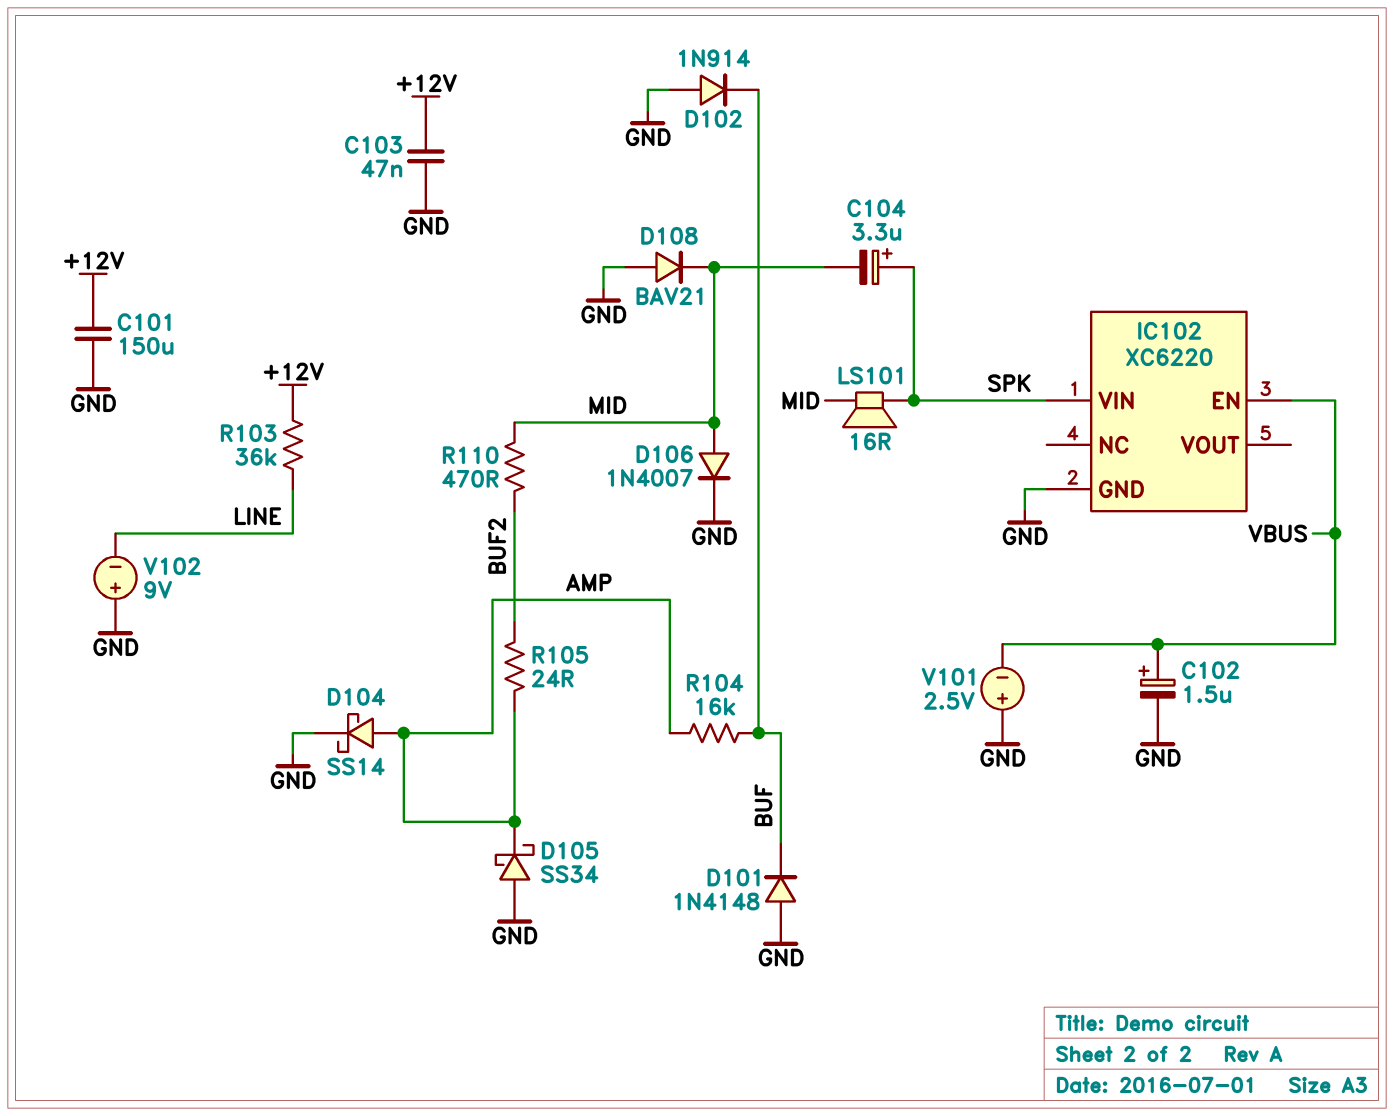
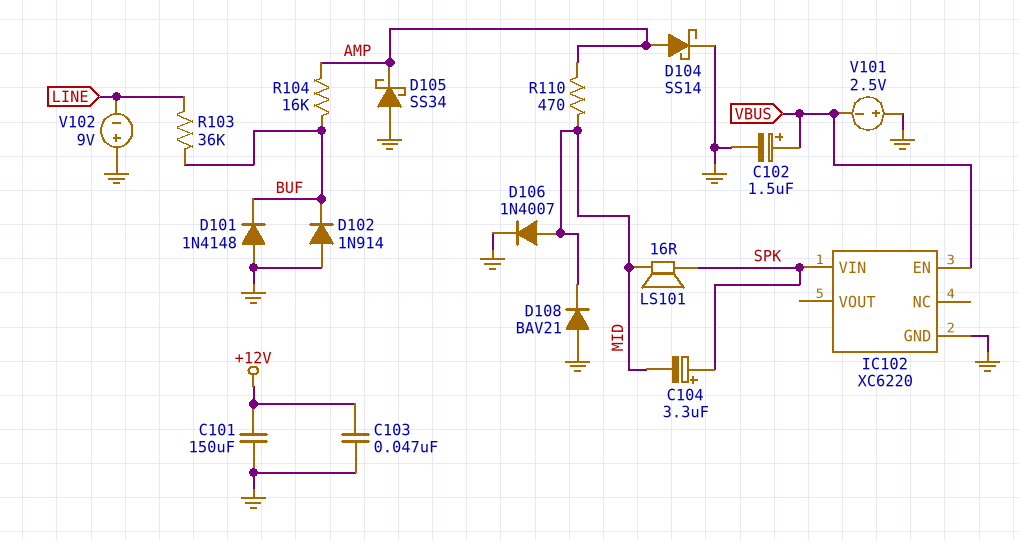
R103: 36k (+12V, LINE) -> 36k (BUF, LINE)
R105: 24 (AMP, BUF2) -> none
R110: 470 (BUF2, MID) -> 470 (AMP, MID)

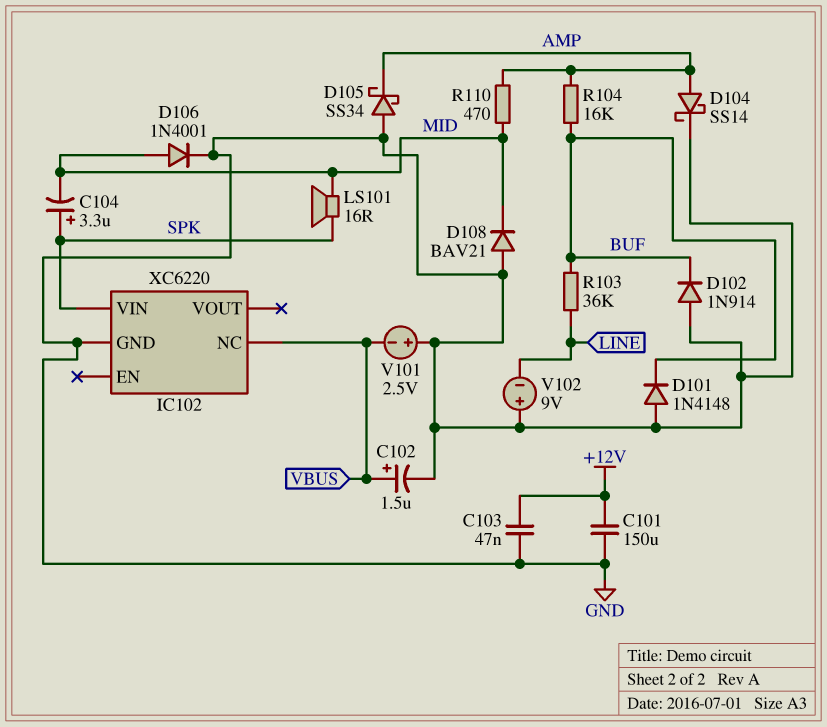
D106: diode 1N4007 (A MID, K GND) -> diode 1N4001 (A MID, K GND)
IC102 pin EN: VBUS -> none
IC102 pin NC: none -> VBUS

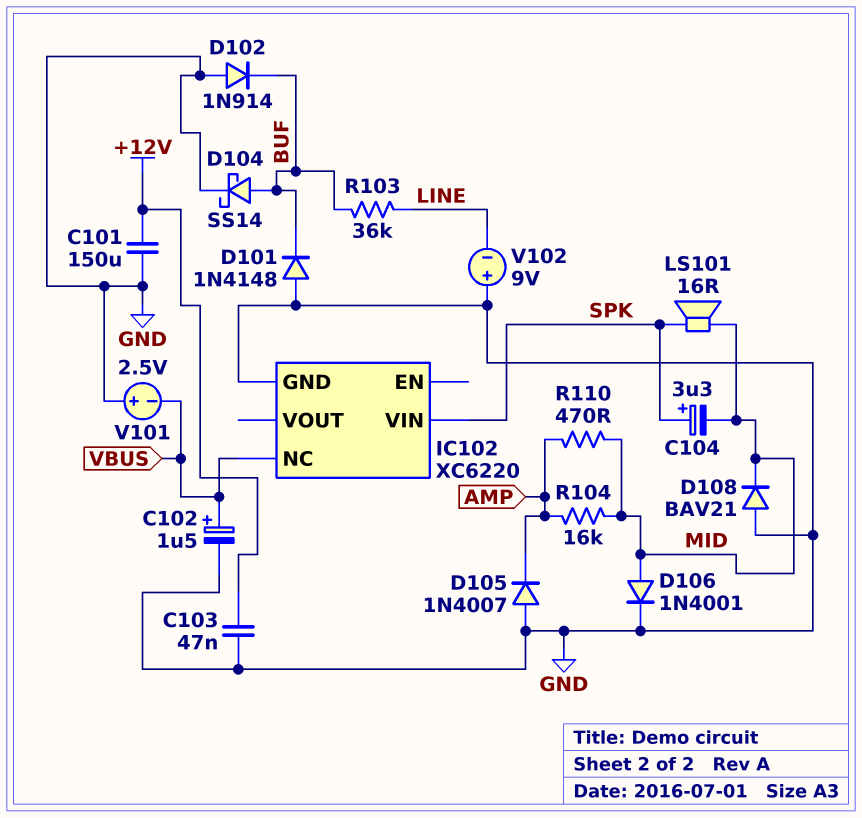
D104: schottky SS14 (A AMP, K GND) -> schottky SS14 (A BUF, K GND)
D105: schottky SS34 (A GND, K AMP) -> diode 1N4007 (A GND, K AMP)
R104: 16k (AMP, BUF) -> 16k (AMP, MID)

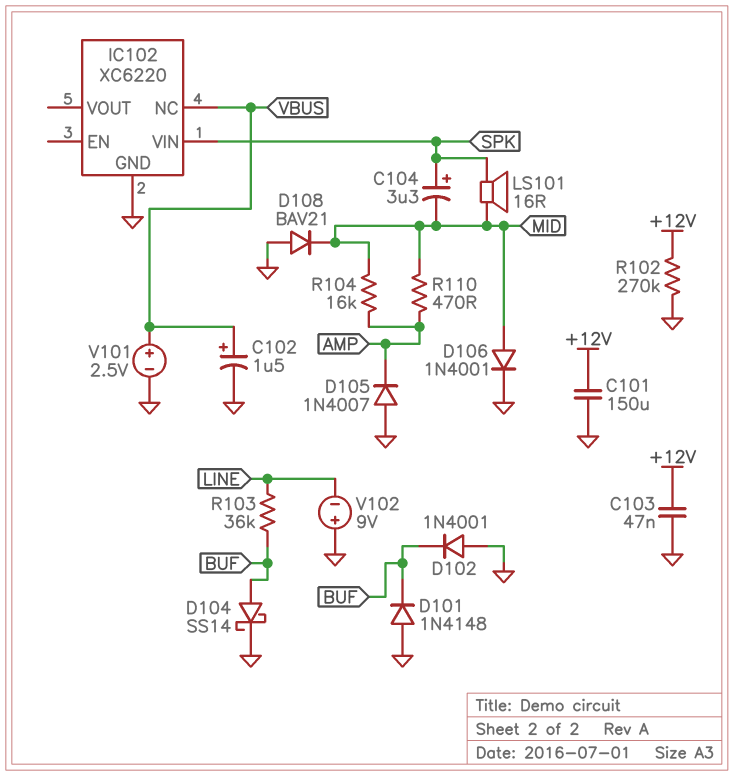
D102: diode 1N914 (A GND, K BUF) -> diode 1N4001 (A GND, K BUF)
R102: none -> 270k (+12V, GND)
V101: 2.5V (plus GND, minus VBUS) -> 2.5V (plus VBUS, minus GND)

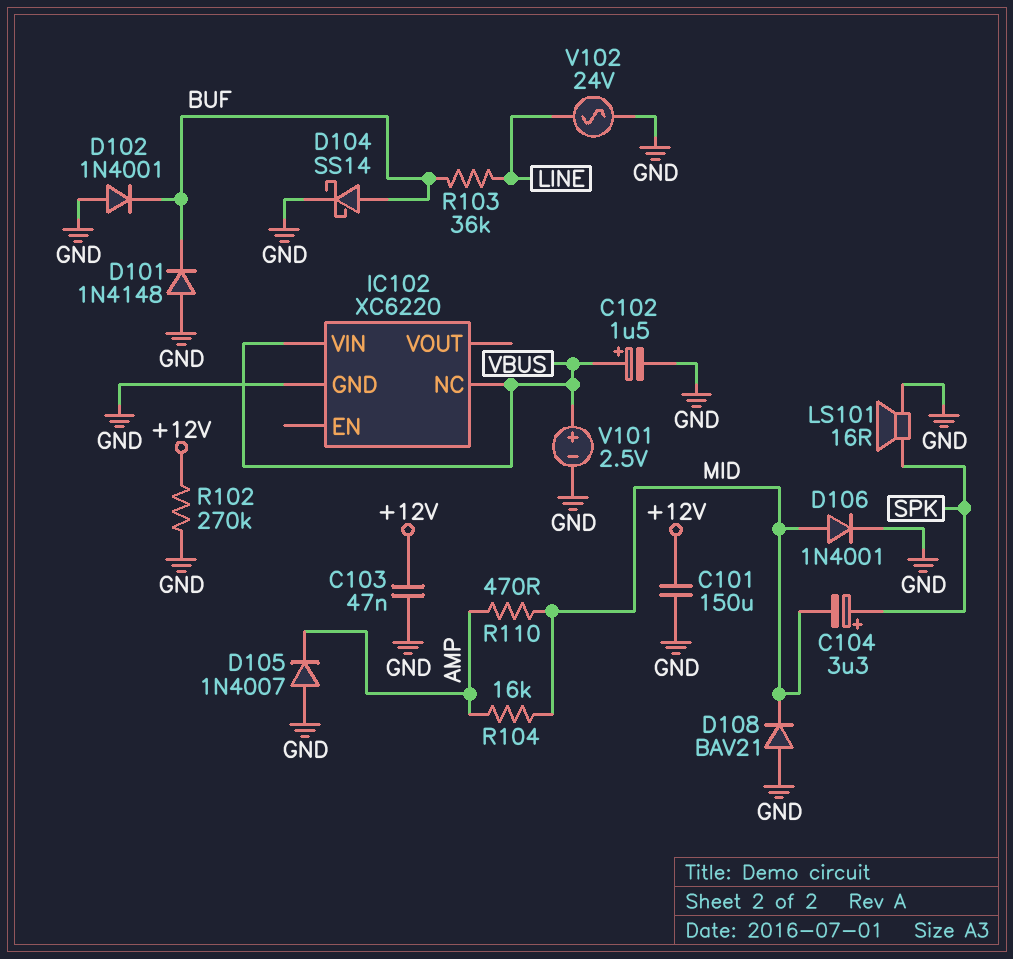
IC102 pin VIN: SPK -> VBUS
LS101: speaker 16R (MID, SPK) -> speaker 16R (GND, SPK)
V102: 9V (plus GND, minus LINE) -> AC 24V (GND, LINE)

